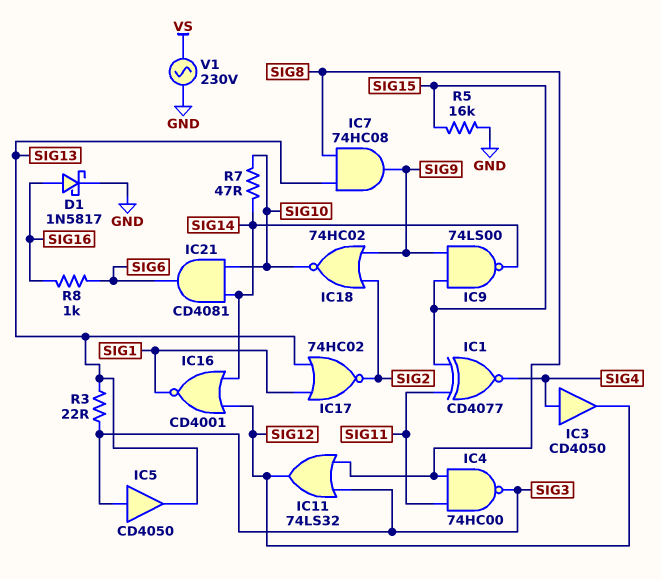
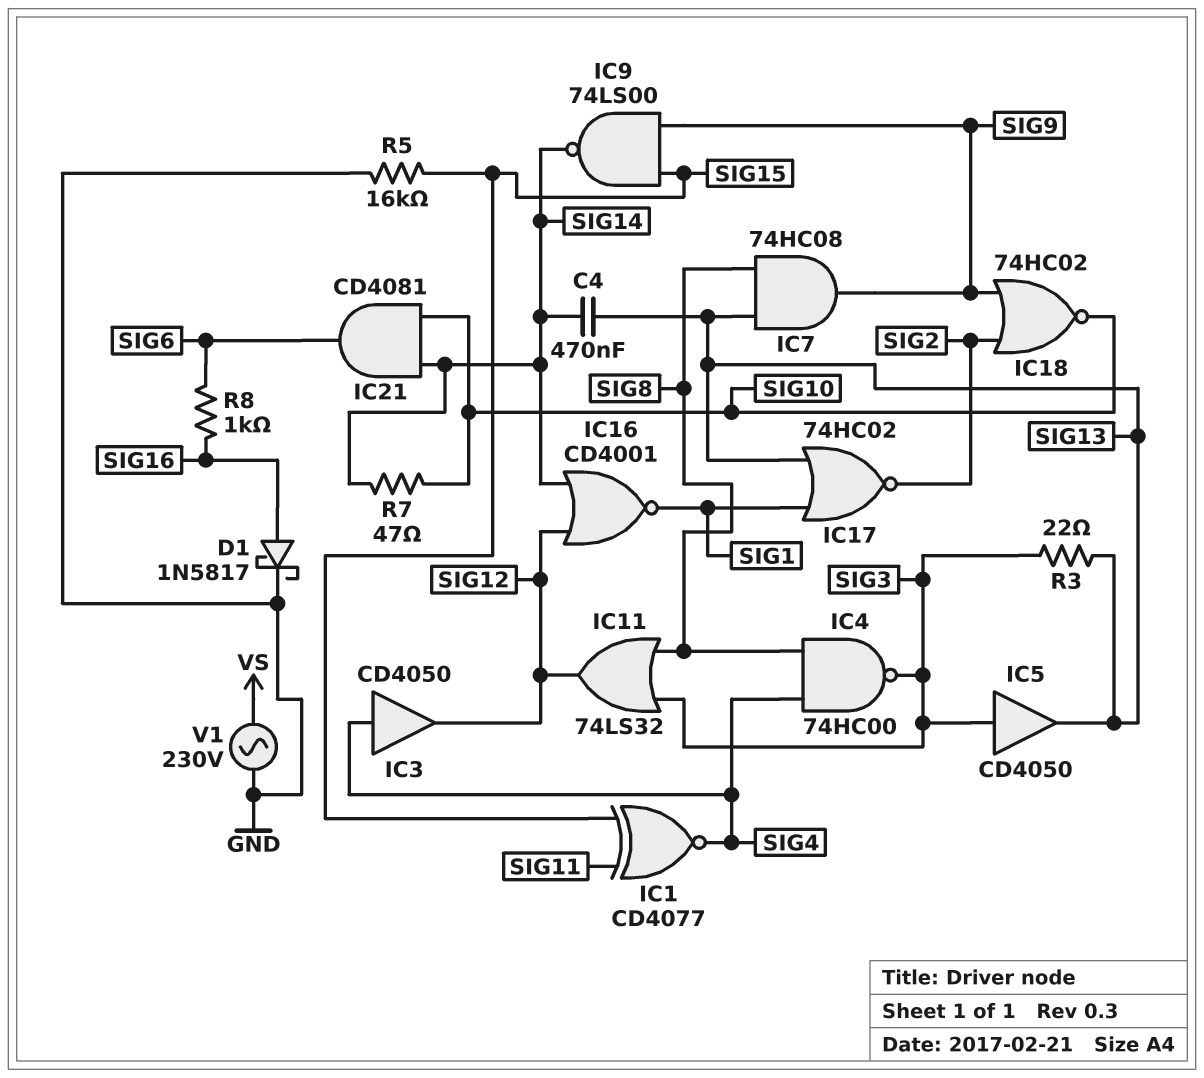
C4: none -> 470nF (SIG13, SIG14)
IC4: NAND 74HC00 (in SIG8, in SIG11, out SIG3) -> NAND 74HC00 (in SIG4, in SIG8, out SIG3)

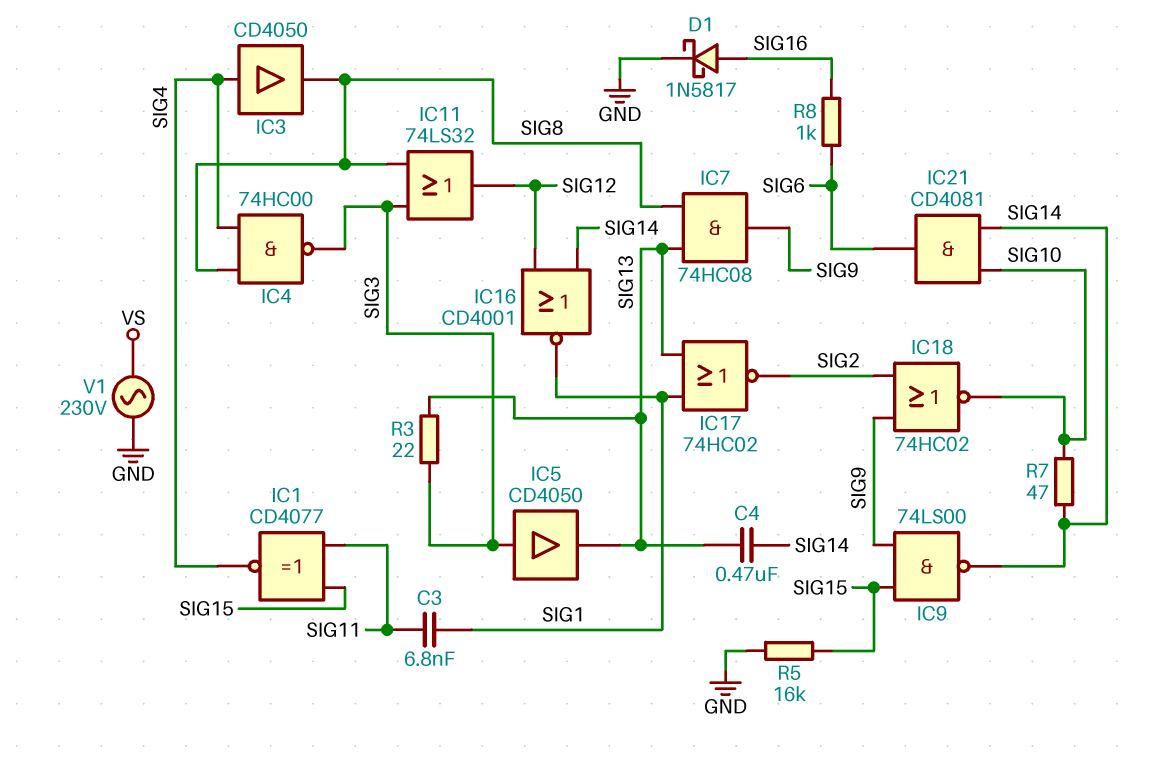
C3: none -> 6.8nF (SIG1, SIG11)
IC3: buffer CD4050 (in SIG4, out SIG12) -> buffer CD4050 (in SIG4, out SIG8)

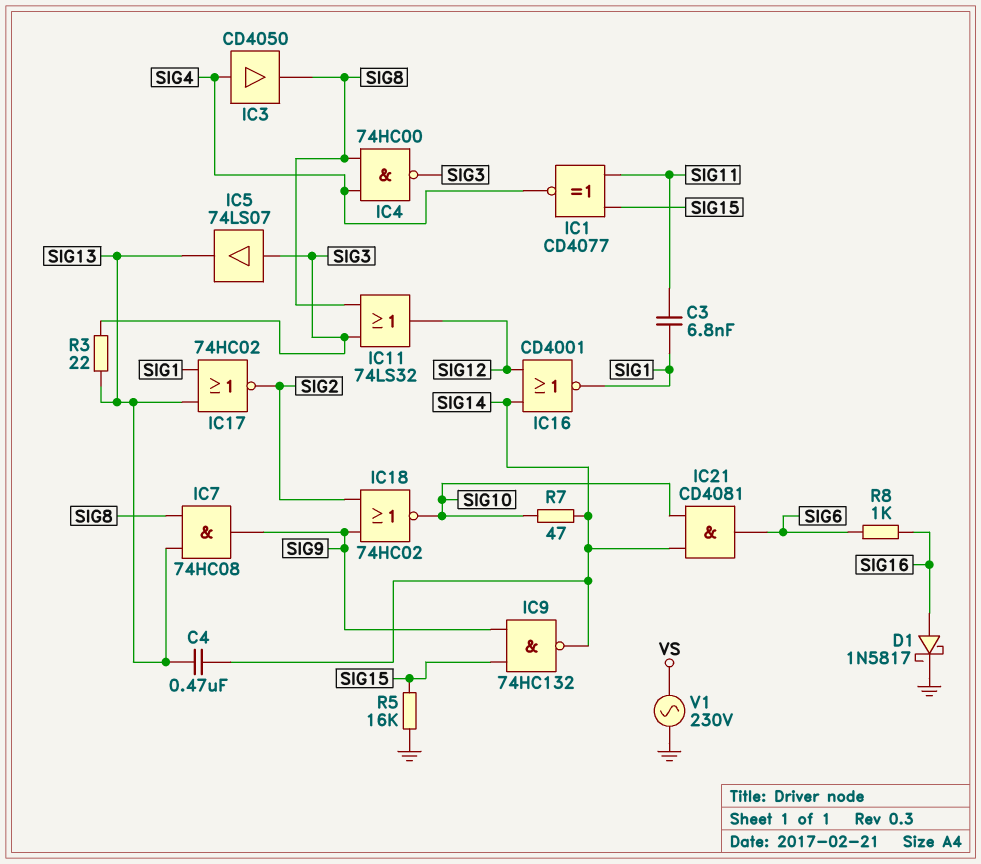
IC5: buffer CD4050 (in SIG3, out SIG13) -> buffer 74LS07 (in SIG3, out SIG13)
IC9: NAND 74LS00 (in SIG9, in SIG15, out SIG14) -> NAND 74HC132 (in SIG9, in SIG15, out SIG14)

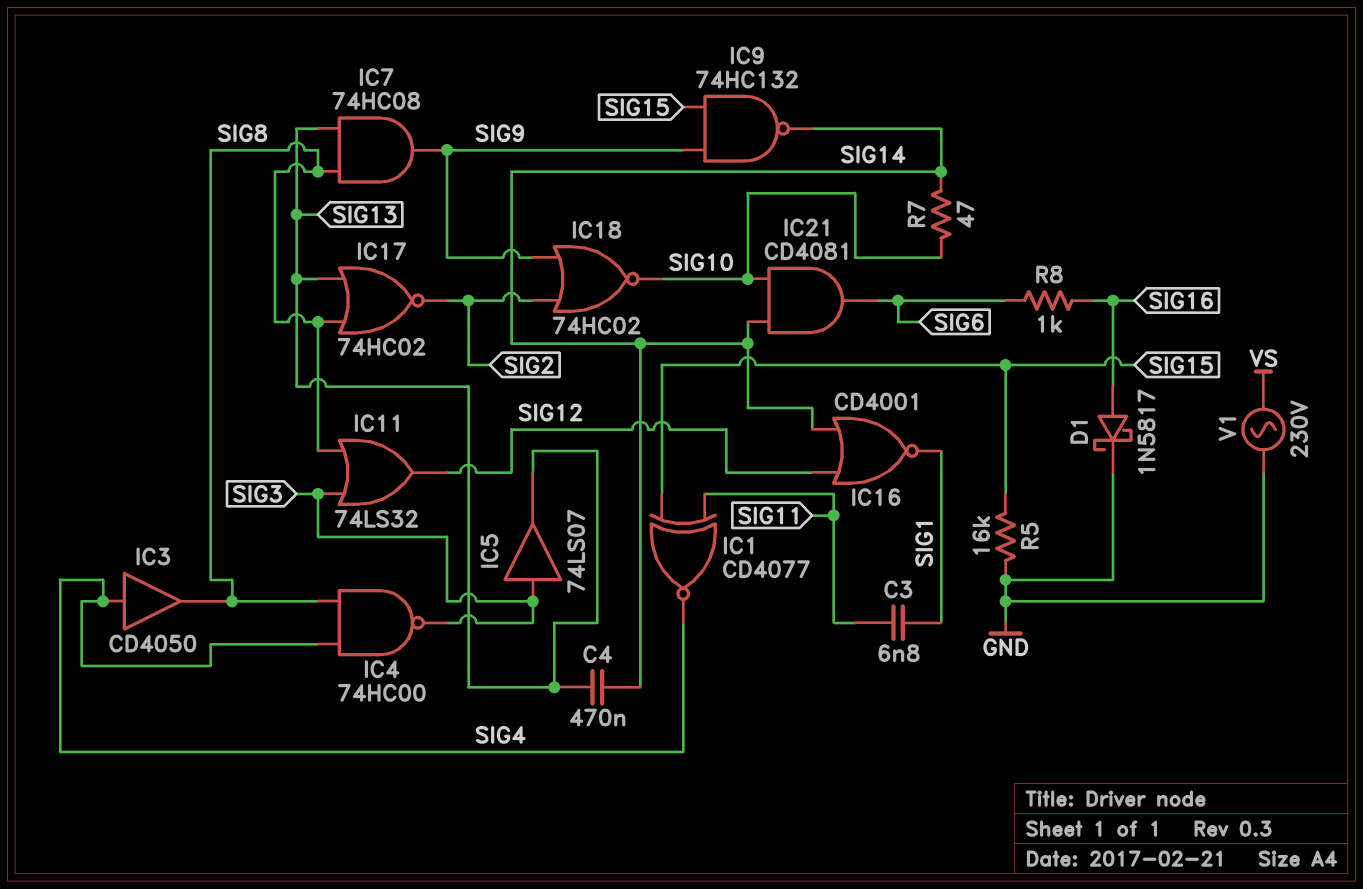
IC17: NOR 74HC02 (in SIG1, in SIG13, out SIG2) -> NOR 74HC02 (in SIG8, in SIG13, out SIG2)
R3: 22 (SIG3, SIG13) -> none

